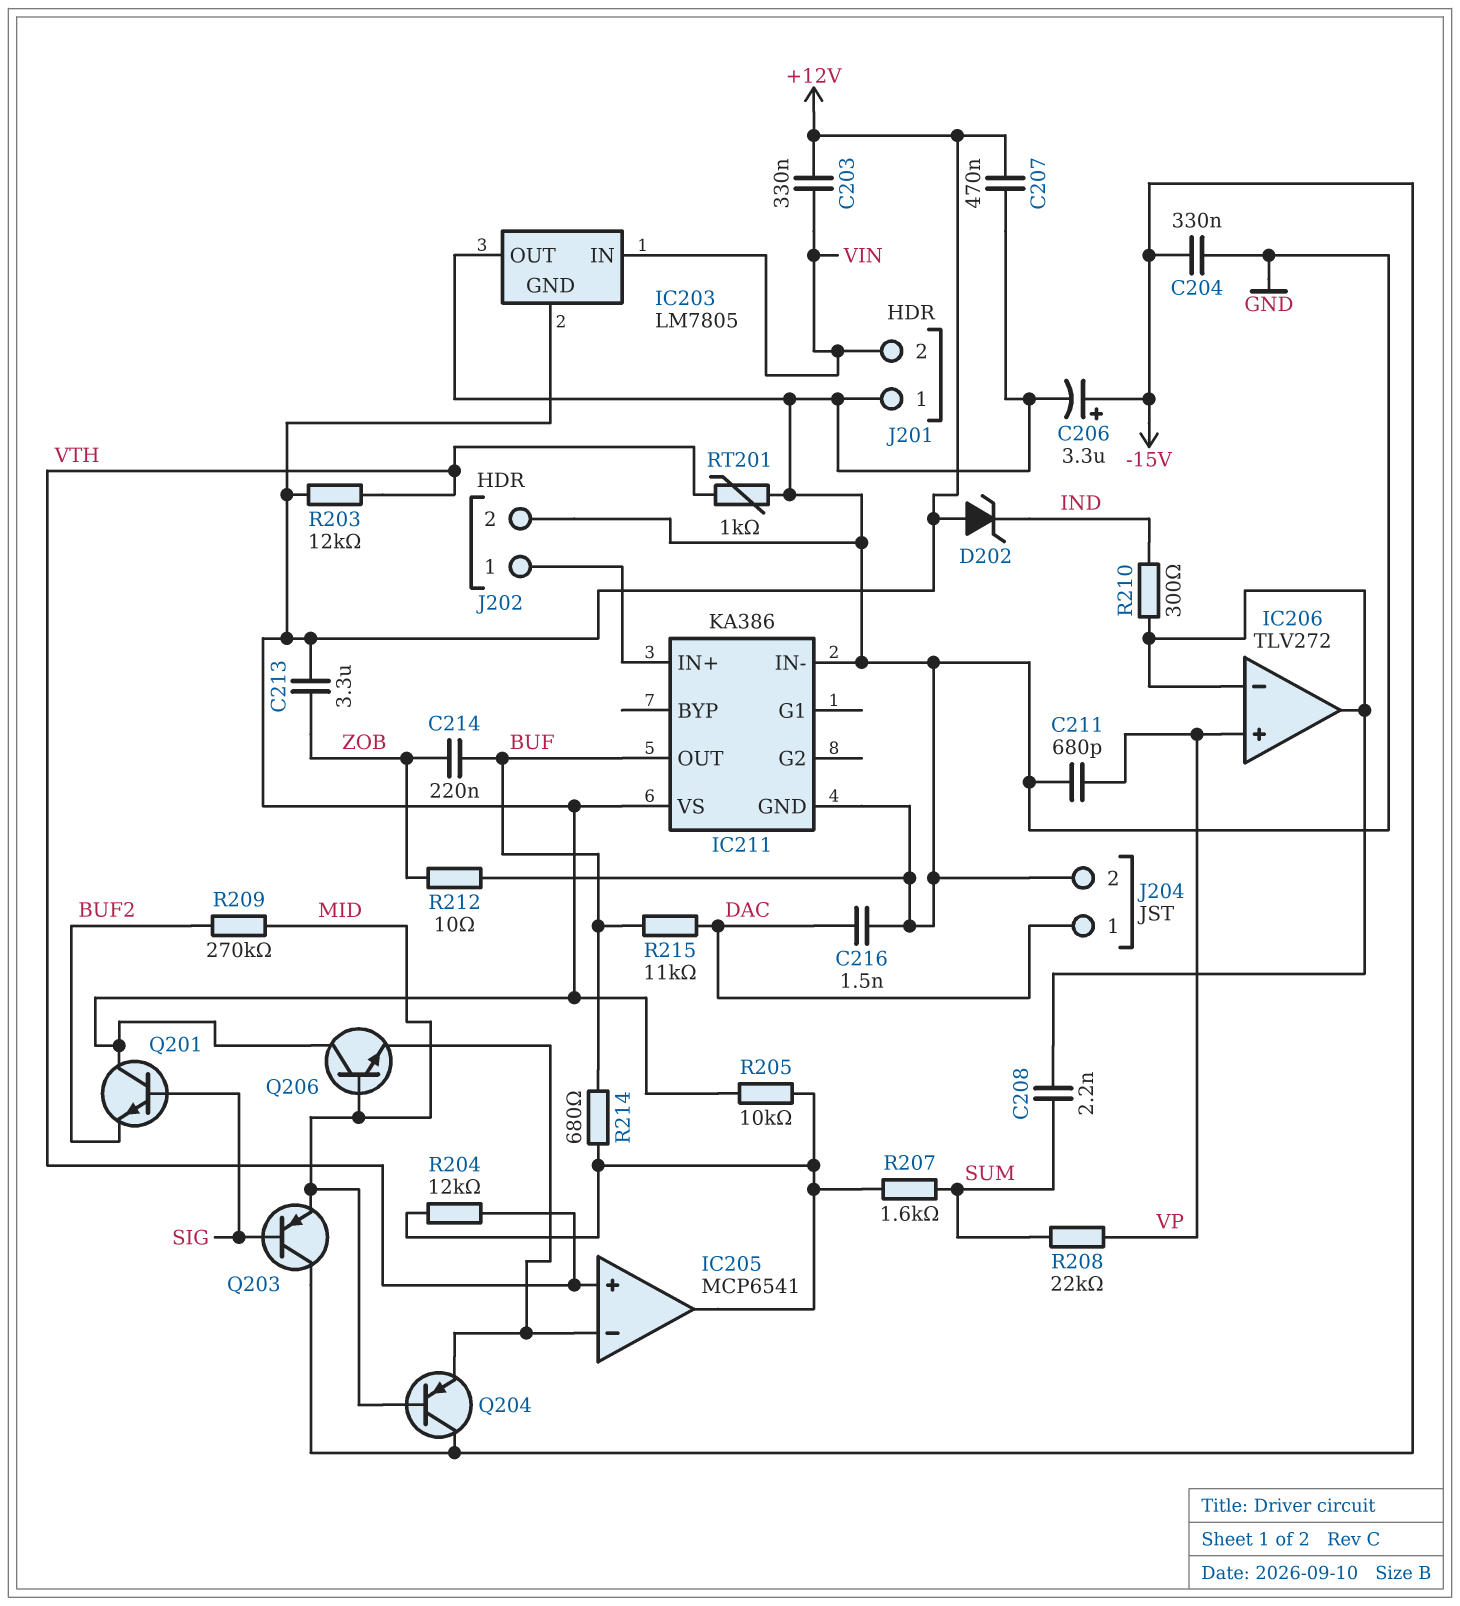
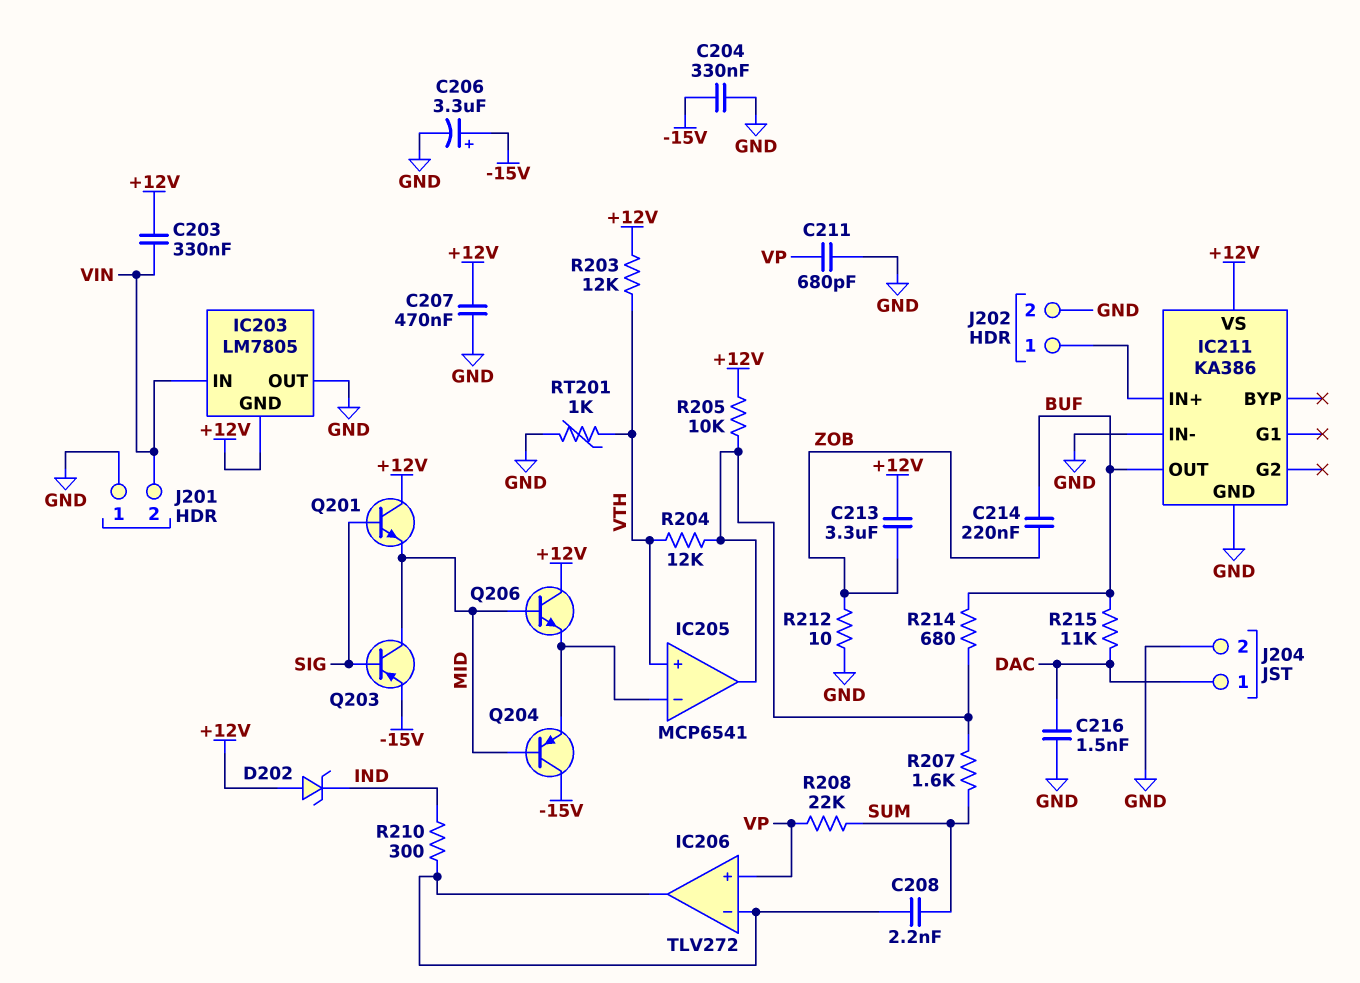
Q201: NPN (B SIG, C +12V, E BUF2) -> NPN (B SIG, C +12V, E MID)
Q203: PNP (B SIG, C -15V, E MID) -> PNP (B SIG, C MID, E -15V)
R209: 270k (BUF2, MID) -> none

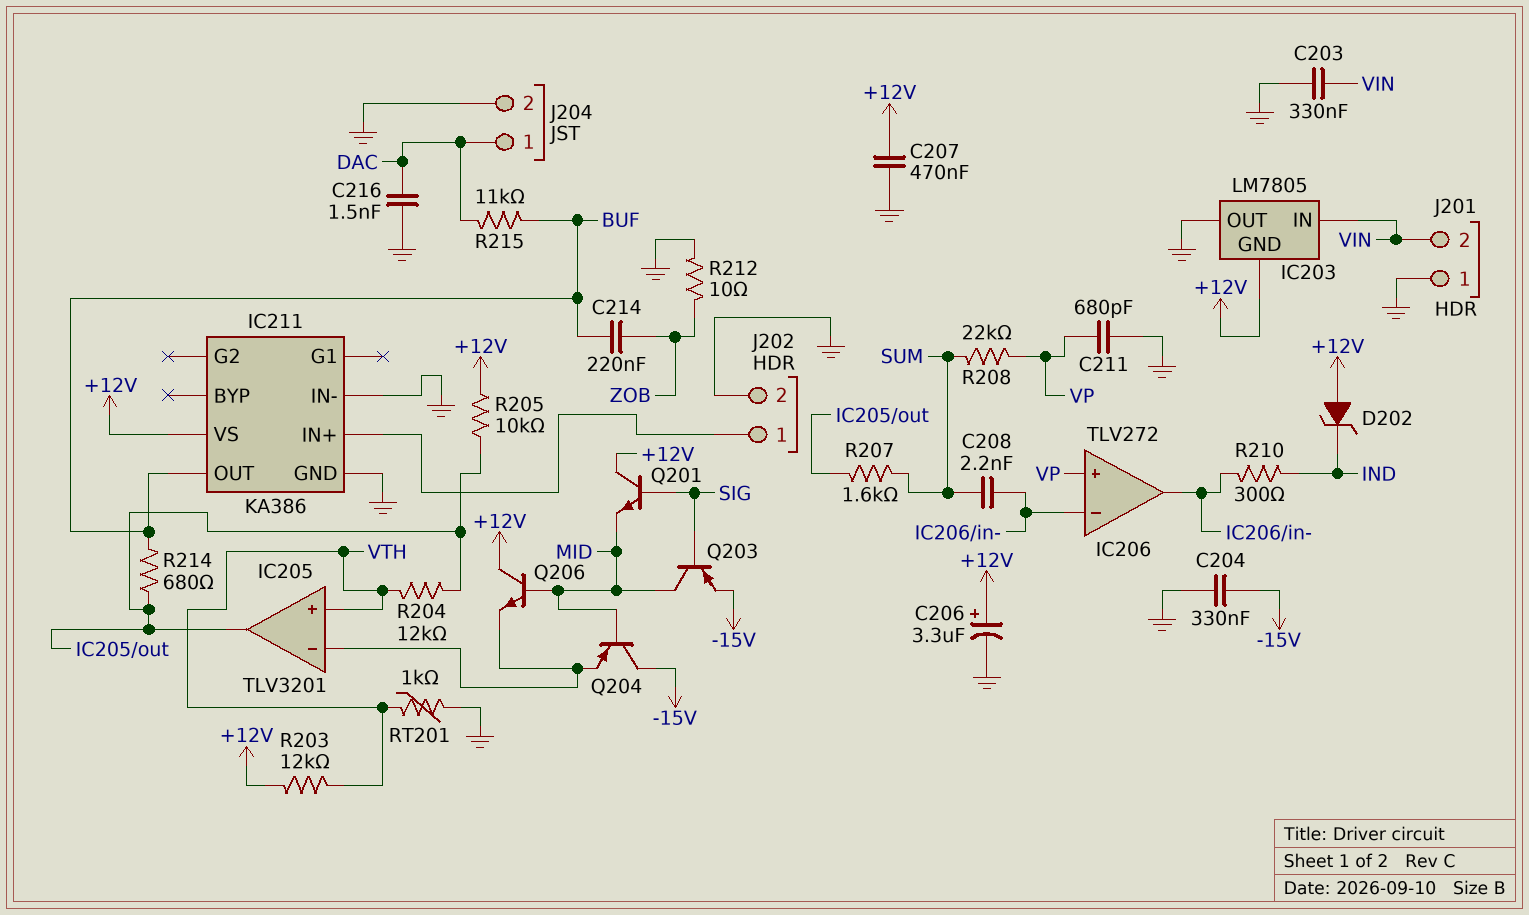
C203: 330nF (+12V, VIN) -> 330nF (GND, VIN)
C206: 3.3uF (plus -15V, minus GND) -> 3.3uF (plus +12V, minus GND)
C213: 3.3uF (+12V, ZOB) -> none
IC205: MCP6541 -> TLV3201

